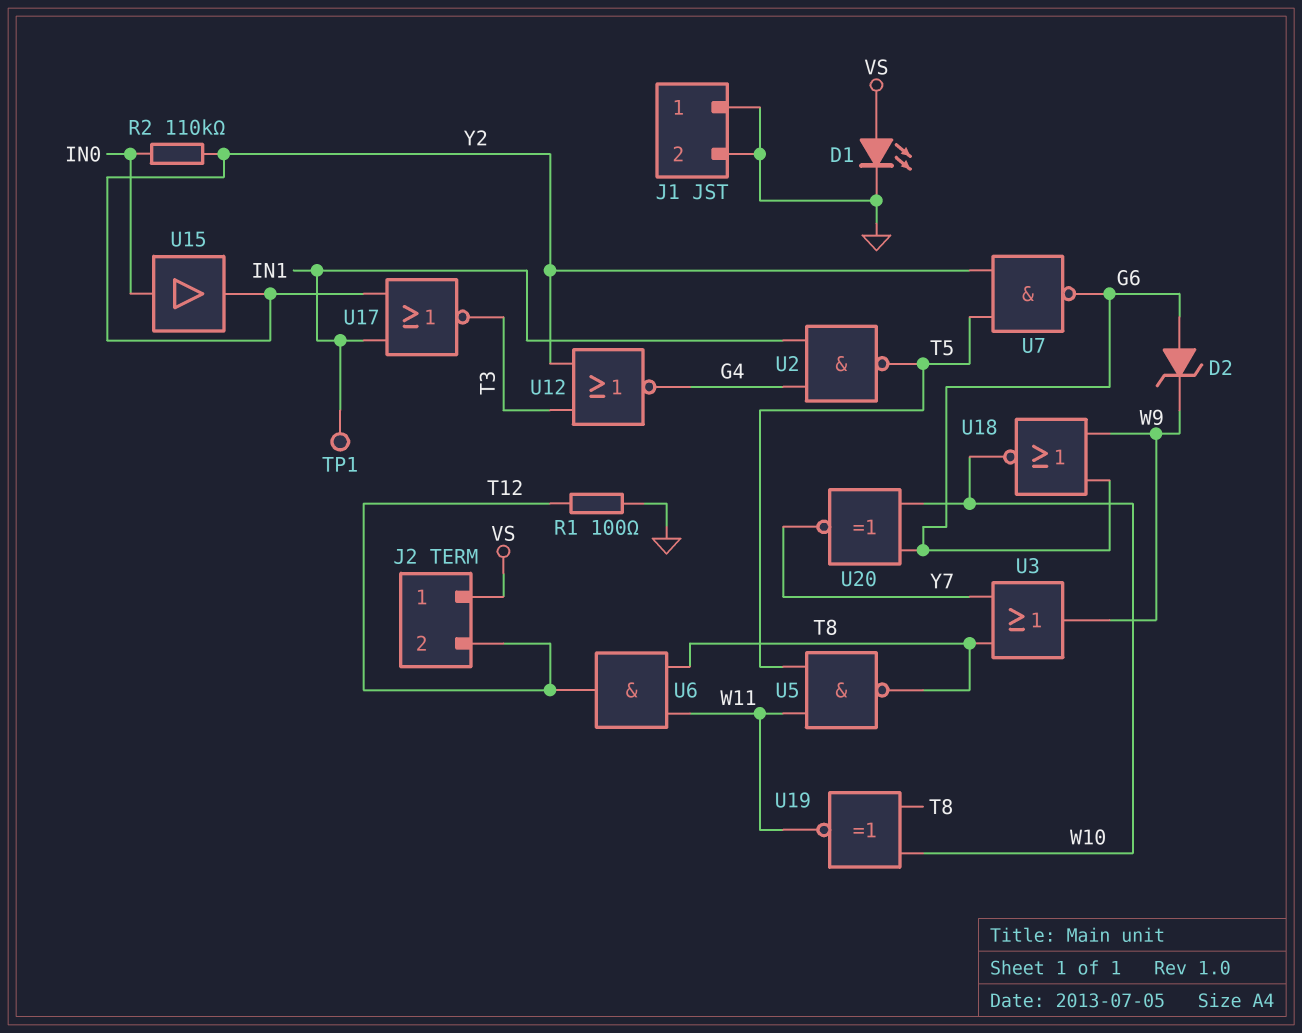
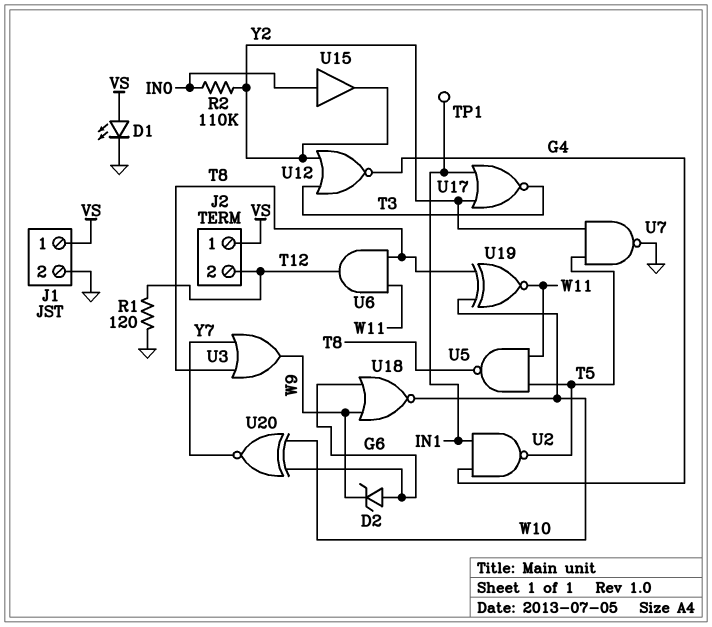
J1 pin 1: GND -> VS
R1: 100 (GND, T12) -> 120 (GND, T12)
U7: NAND (in T5, in Y2, out G6) -> NAND (in T5, in Y2, out GND)

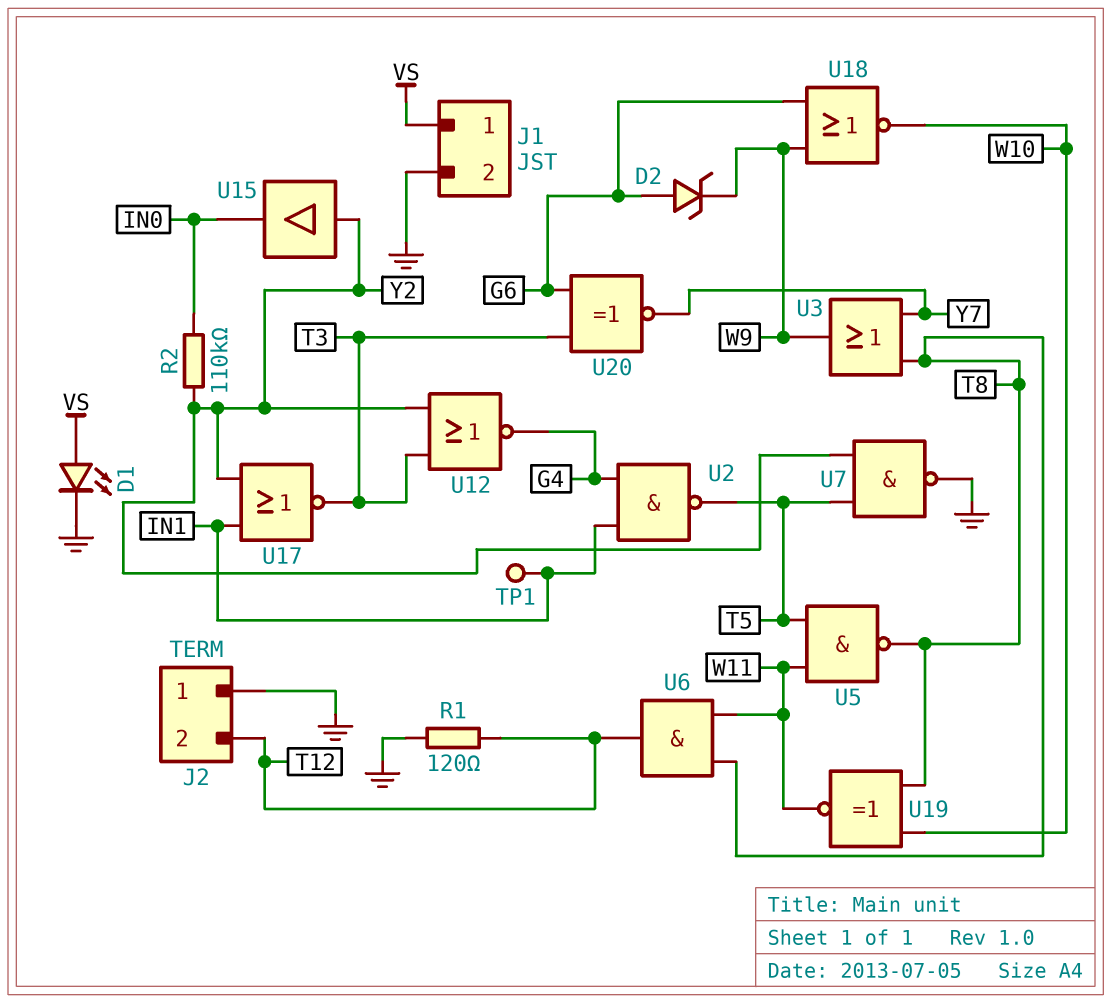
J2 pin 1: VS -> GND
U15: buffer (in IN0, out Y2) -> buffer (in Y2, out IN0)
U20: XNOR (in G6, in W10, out Y7) -> XNOR (in G6, in T3, out Y7)

